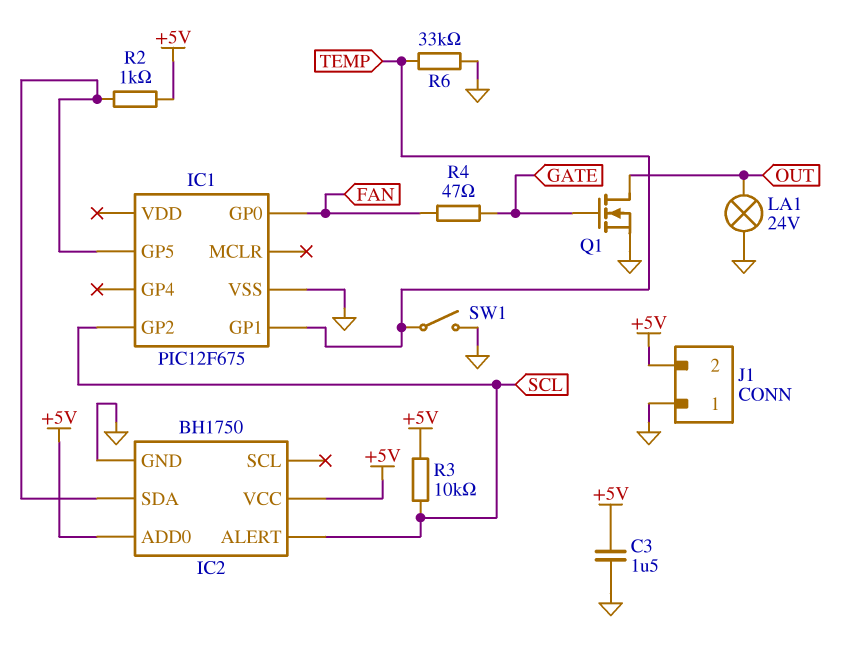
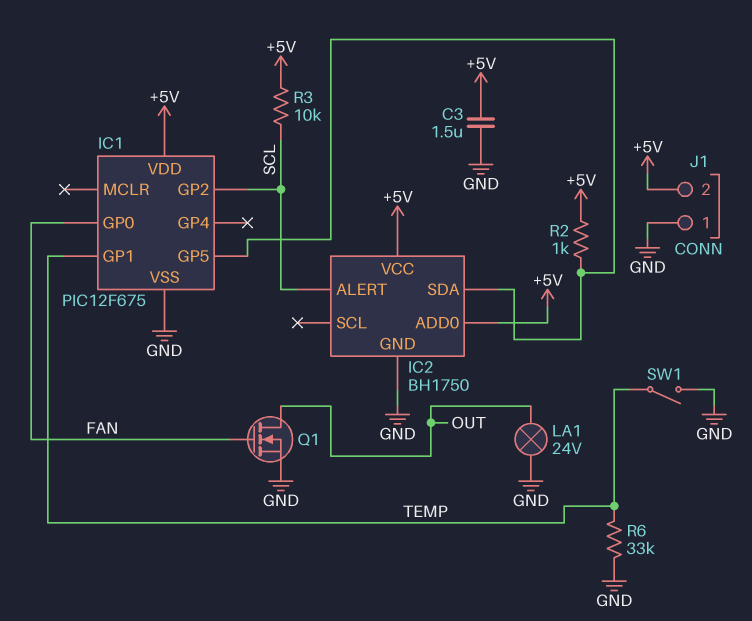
IC1 pin VDD: none -> +5V
Q1: NMOS (G GATE, D OUT, S GND) -> NMOS (G FAN, D OUT, S GND)
R4: 47 (FAN, GATE) -> none

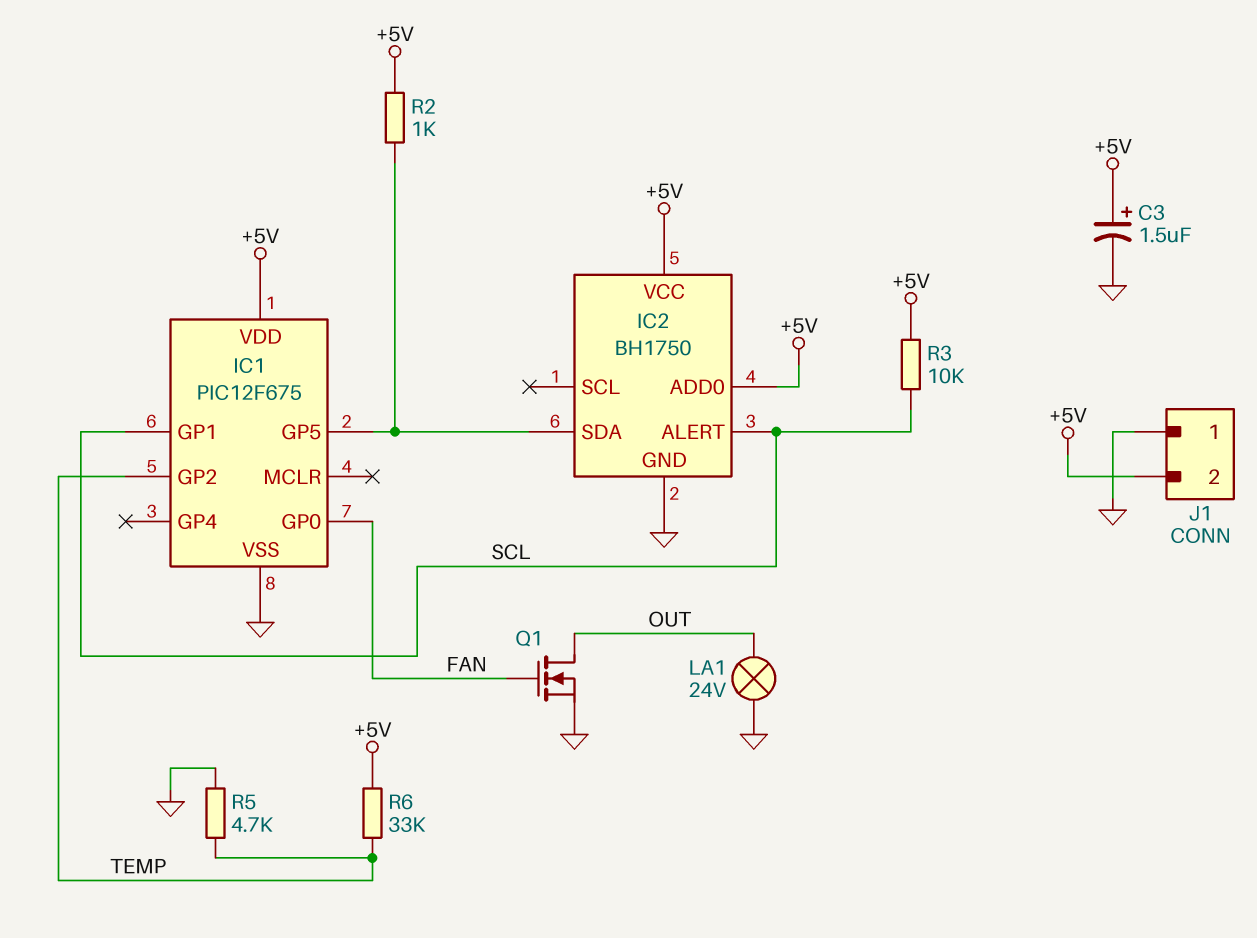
C3: 1.5uF (+5V, GND) -> 1.5uF (plus +5V, minus GND)
IC1 pin GP1: TEMP -> SCL
IC1 pin GP2: SCL -> TEMP
R5: none -> 4.7k (GND, TEMP)
R6: 33k (GND, TEMP) -> 33k (+5V, TEMP)
SW1: switch (GND, TEMP) -> none

